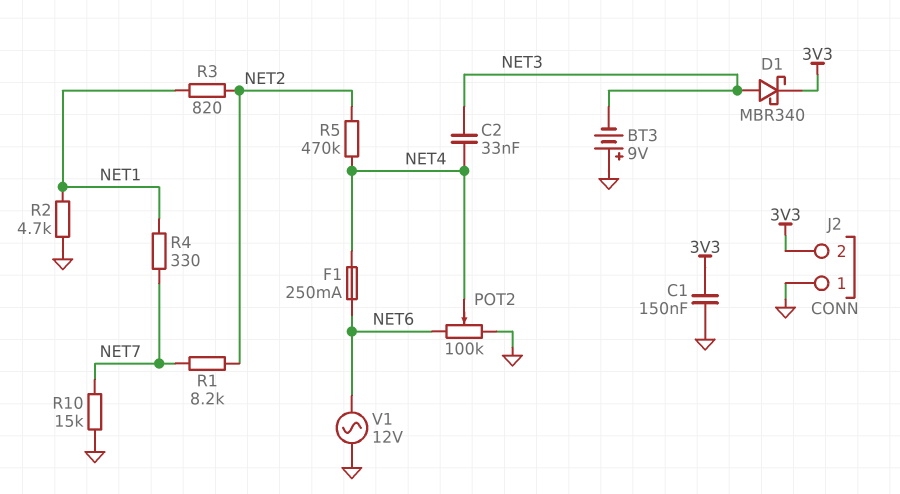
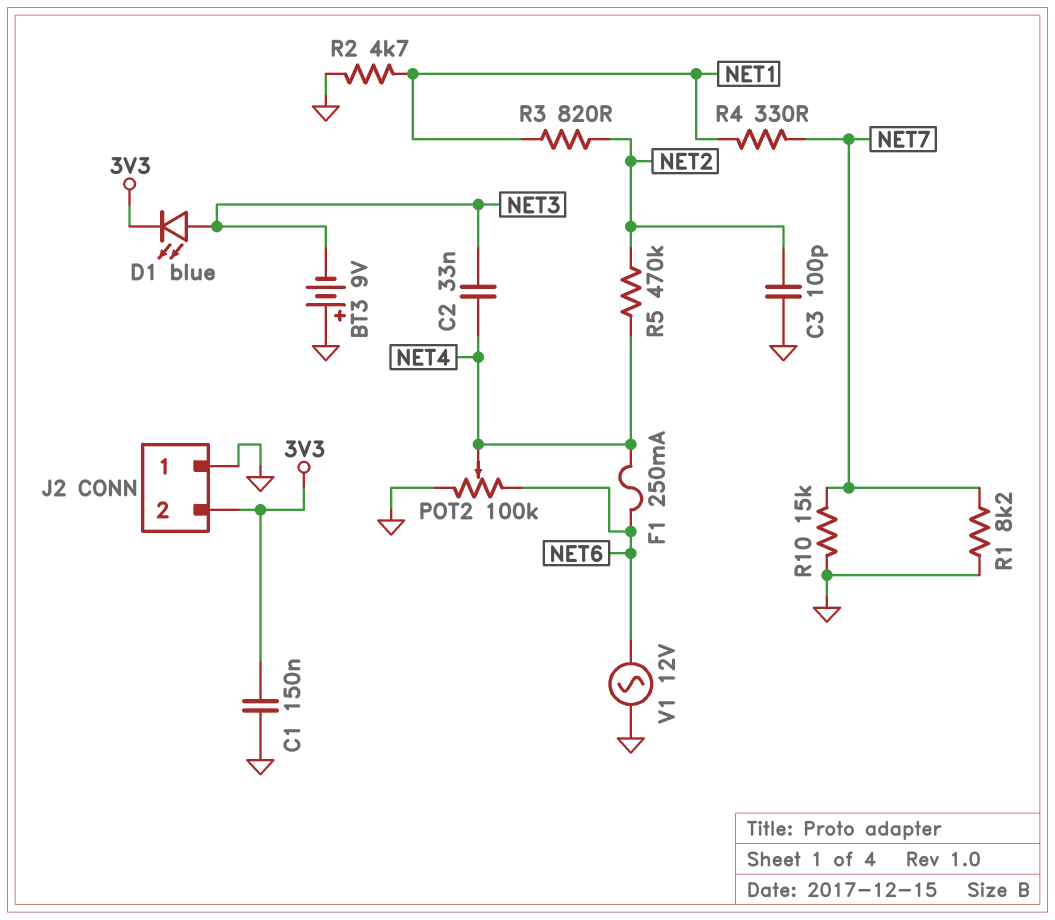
C3: none -> 100pF (GND, NET2)
D1: schottky MBR340 (A NET3, K 3V3) -> LED blue (A NET3, K 3V3)
R1: 8.2k (NET2, NET7) -> 8.2k (GND, NET7)

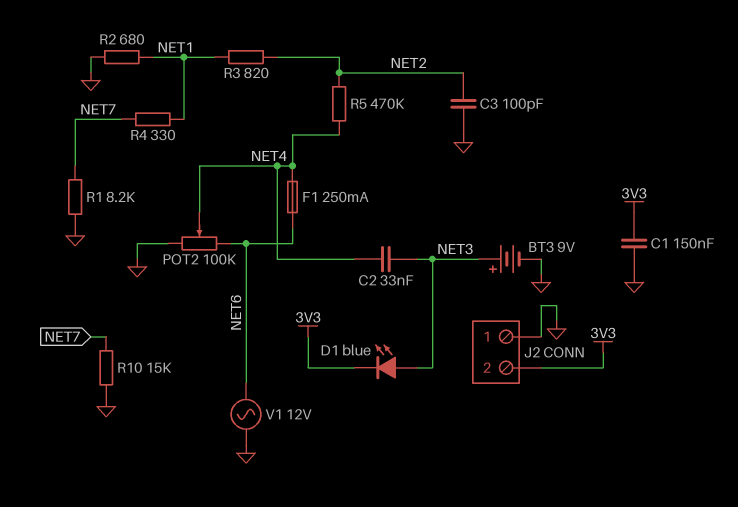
BT3: 9V (plus GND, minus NET3) -> 9V (plus NET3, minus GND)
R2: 4.7k (GND, NET1) -> 680 (GND, NET1)

